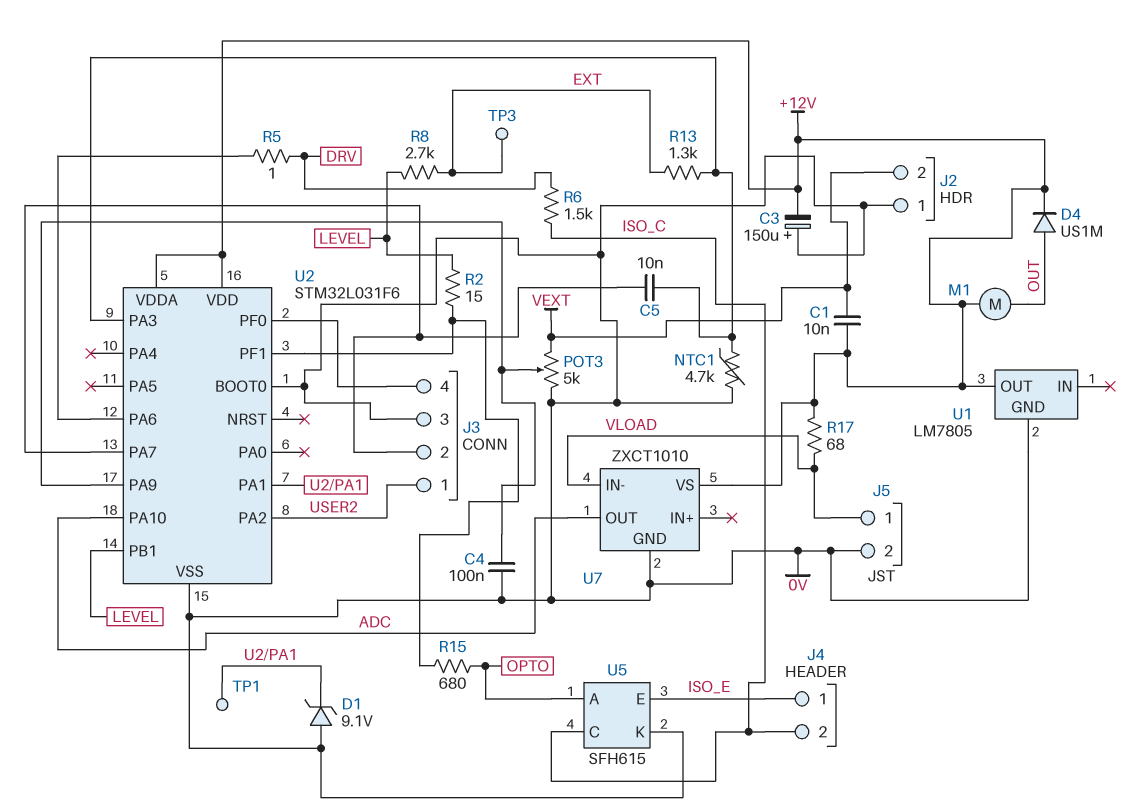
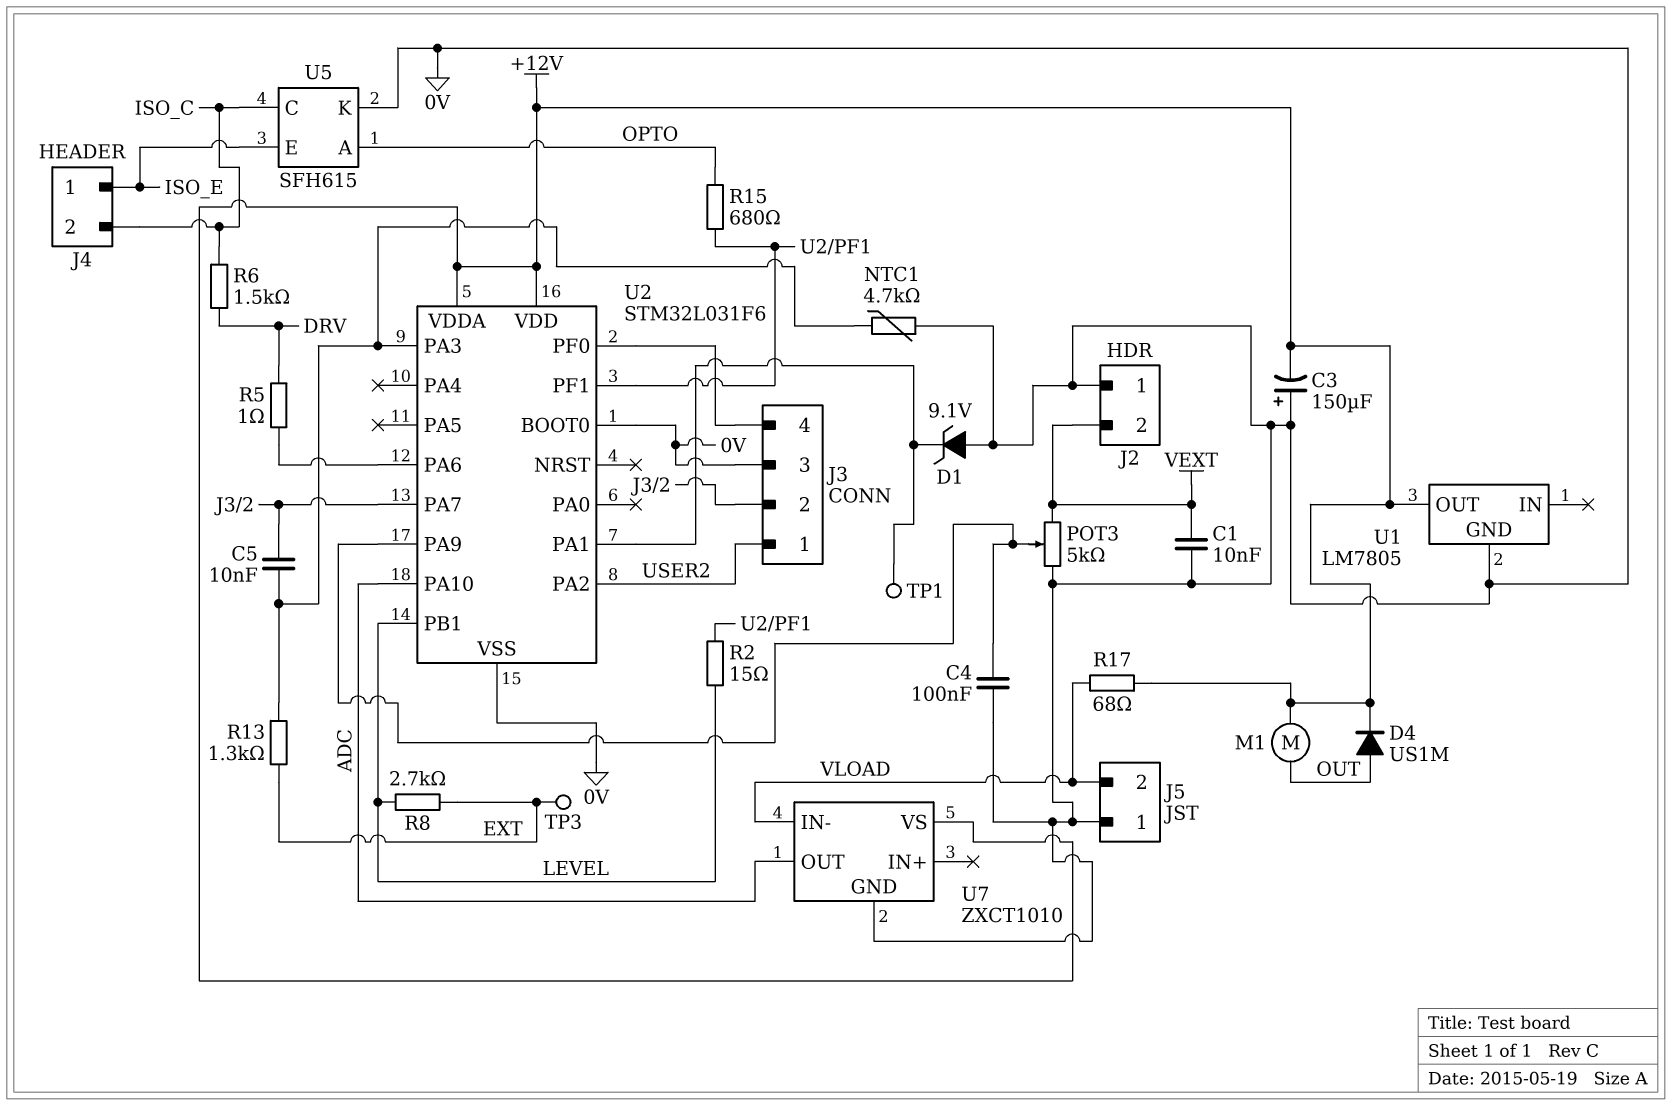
C1: 10nF (+12V, VEXT) -> 10nF (0V, VEXT)
J5 pin 1: VLOAD -> 0V
J5 pin 2: 0V -> VLOAD

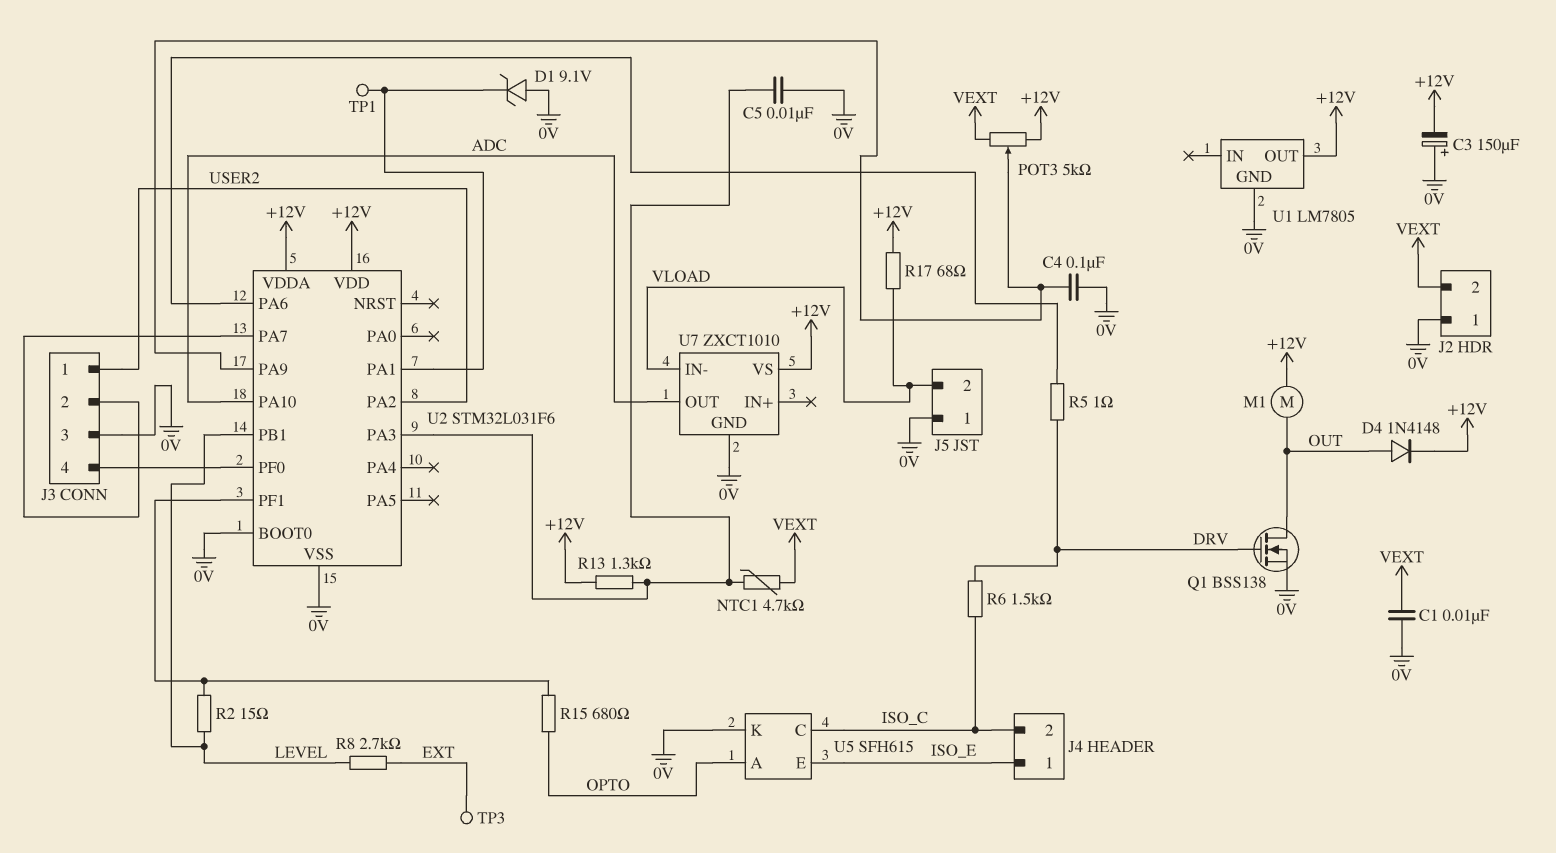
C5: 10nF (J3/2, U2/PA3) -> 10nF (0V, U2/PA3)
D4: diode US1M (A OUT, K +12V) -> diode 1N4148 (A OUT, K +12V)
NTC1: 4.7k (0V, U2/PA3) -> 4.7k (U2/PA3, VEXT)
POT3: 5k (0V, VEXT, wiper U2/PA9) -> 5k (+12V, VEXT, wiper U2/PA9)
Q1: none -> NMOS BSS138 (G DRV, D OUT, S 0V)
R13: 1.3k (EXT, U2/PA3) -> 1.3k (+12V, U2/PA3)

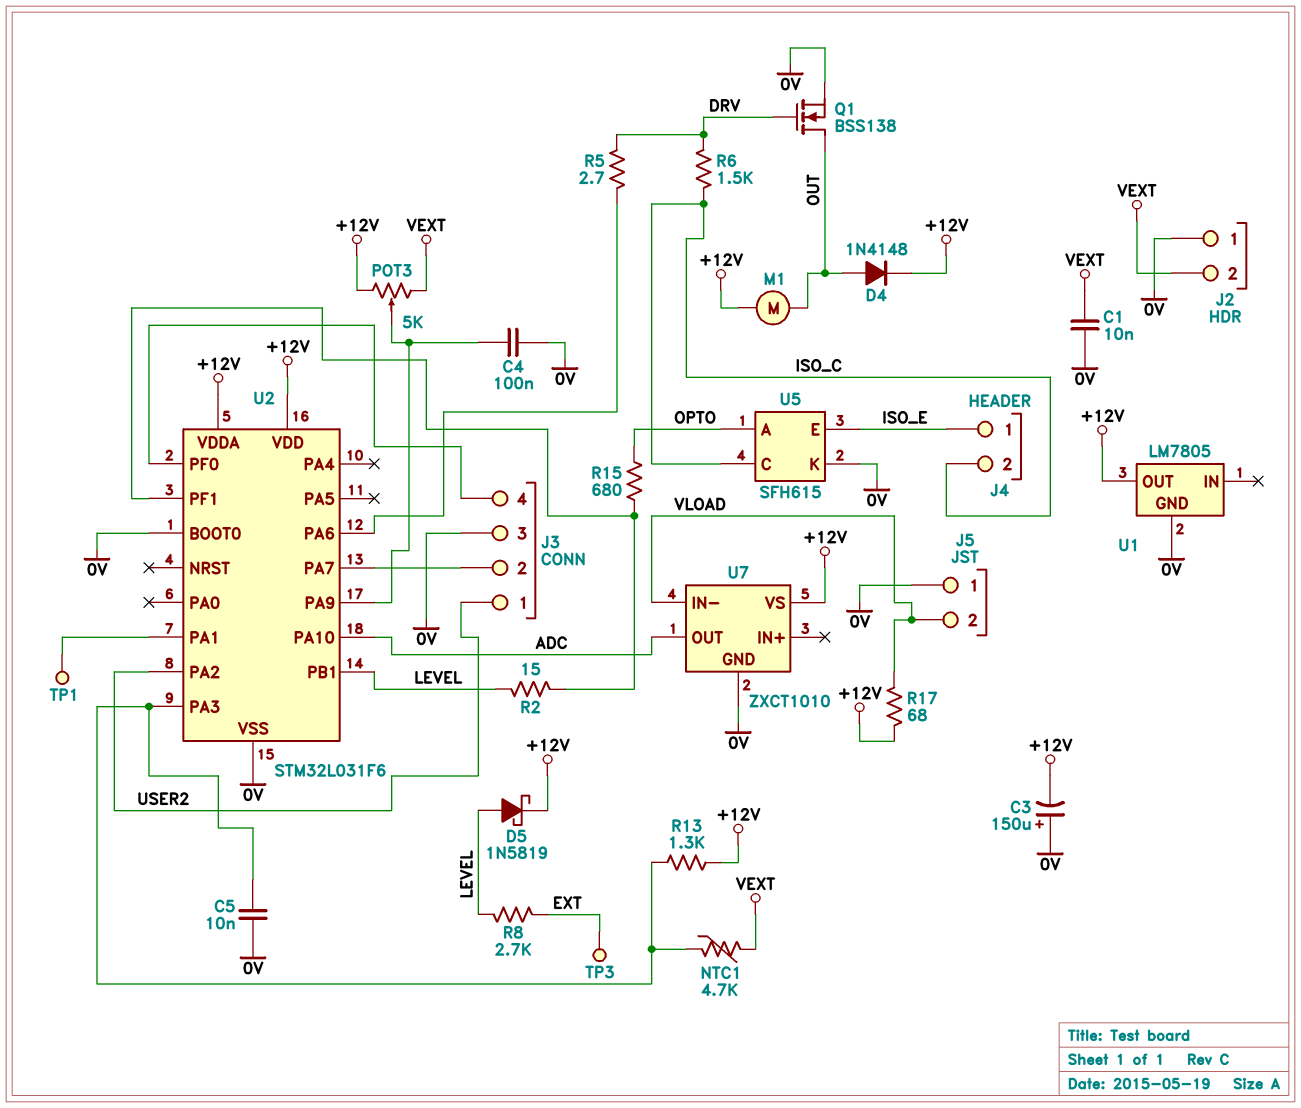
D1: zener 9.1V (A 0V, K U2/PA1) -> none
D5: none -> schottky 1N5819 (A LEVEL, K +12V)
R5: 1 (DRV, U2/PA6) -> 2.7 (DRV, U2/PA6)

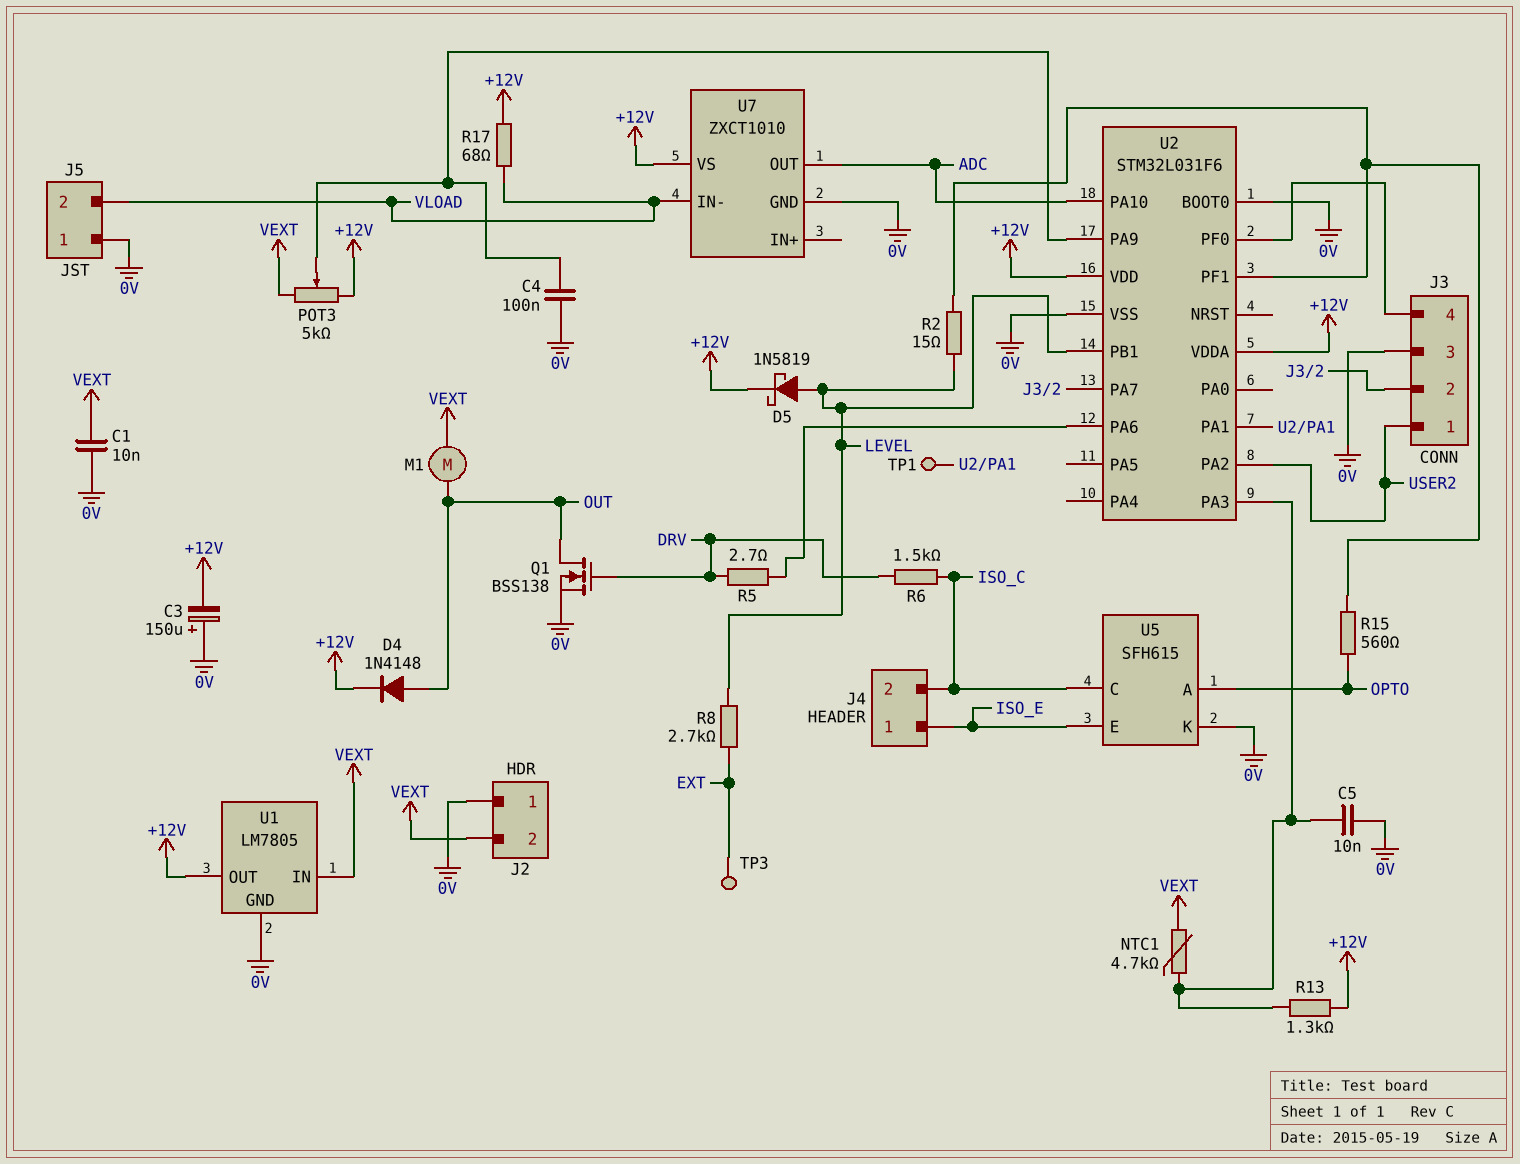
M1: motor (+12V, OUT) -> motor (OUT, VEXT)
R15: 680 (OPTO, U2/PF1) -> 560 (OPTO, U2/PF1)
U1 pin IN: none -> VEXT

